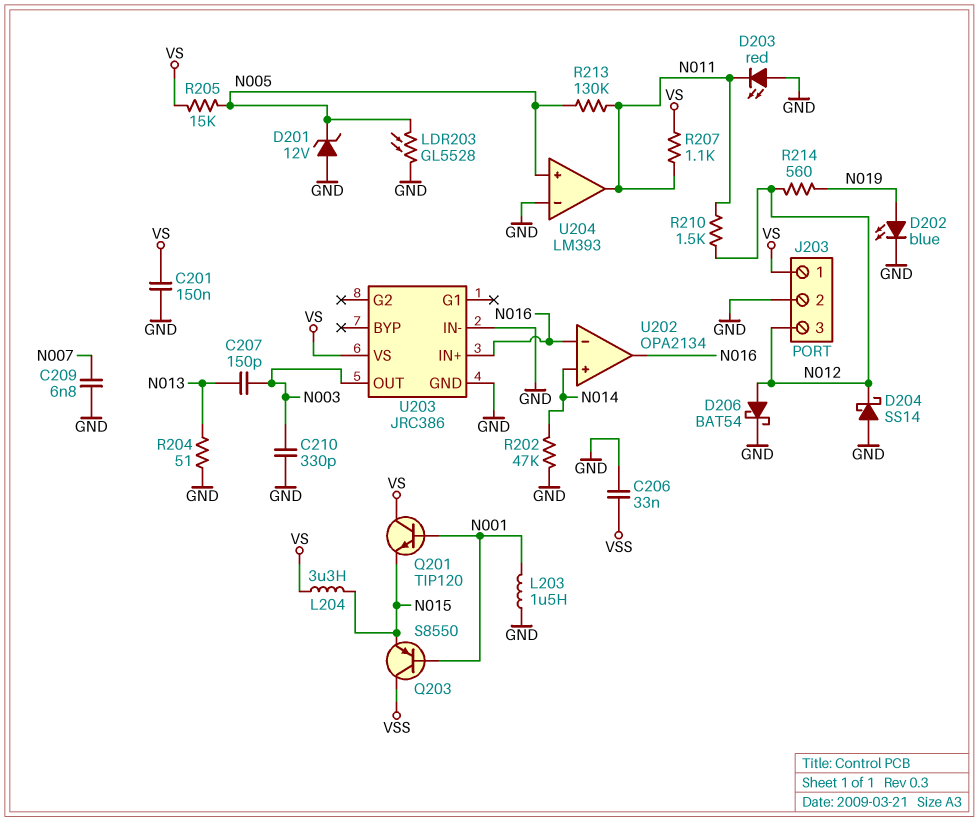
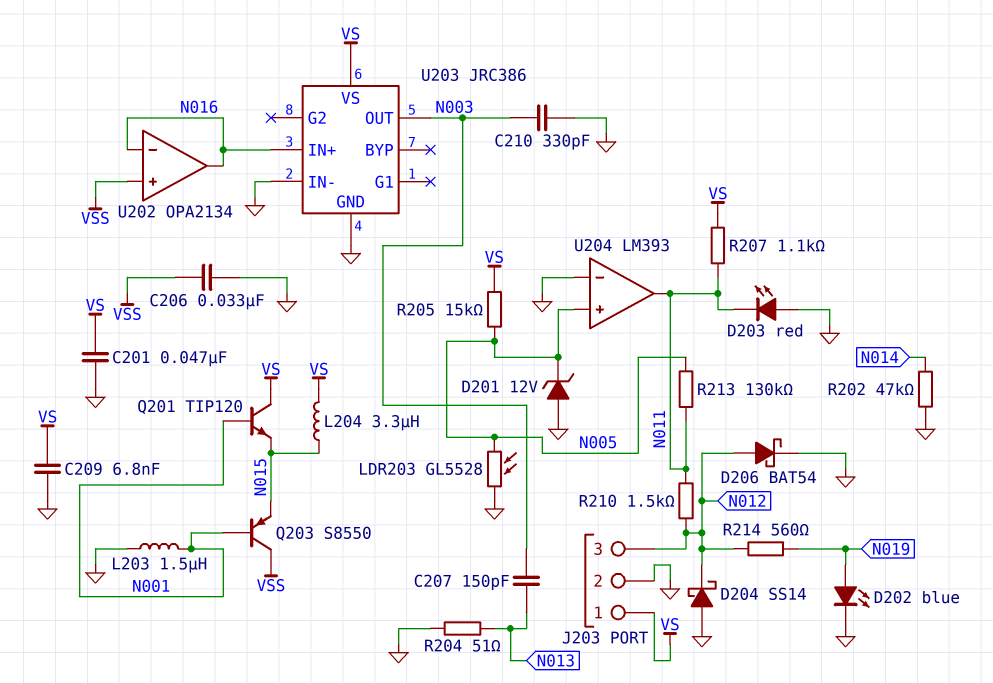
C201: 150nF (GND, VS) -> 47nF (GND, VS)
C209: 6.8nF (GND, N007) -> 6.8nF (GND, VS)
U202 pin in+: N014 -> VSS

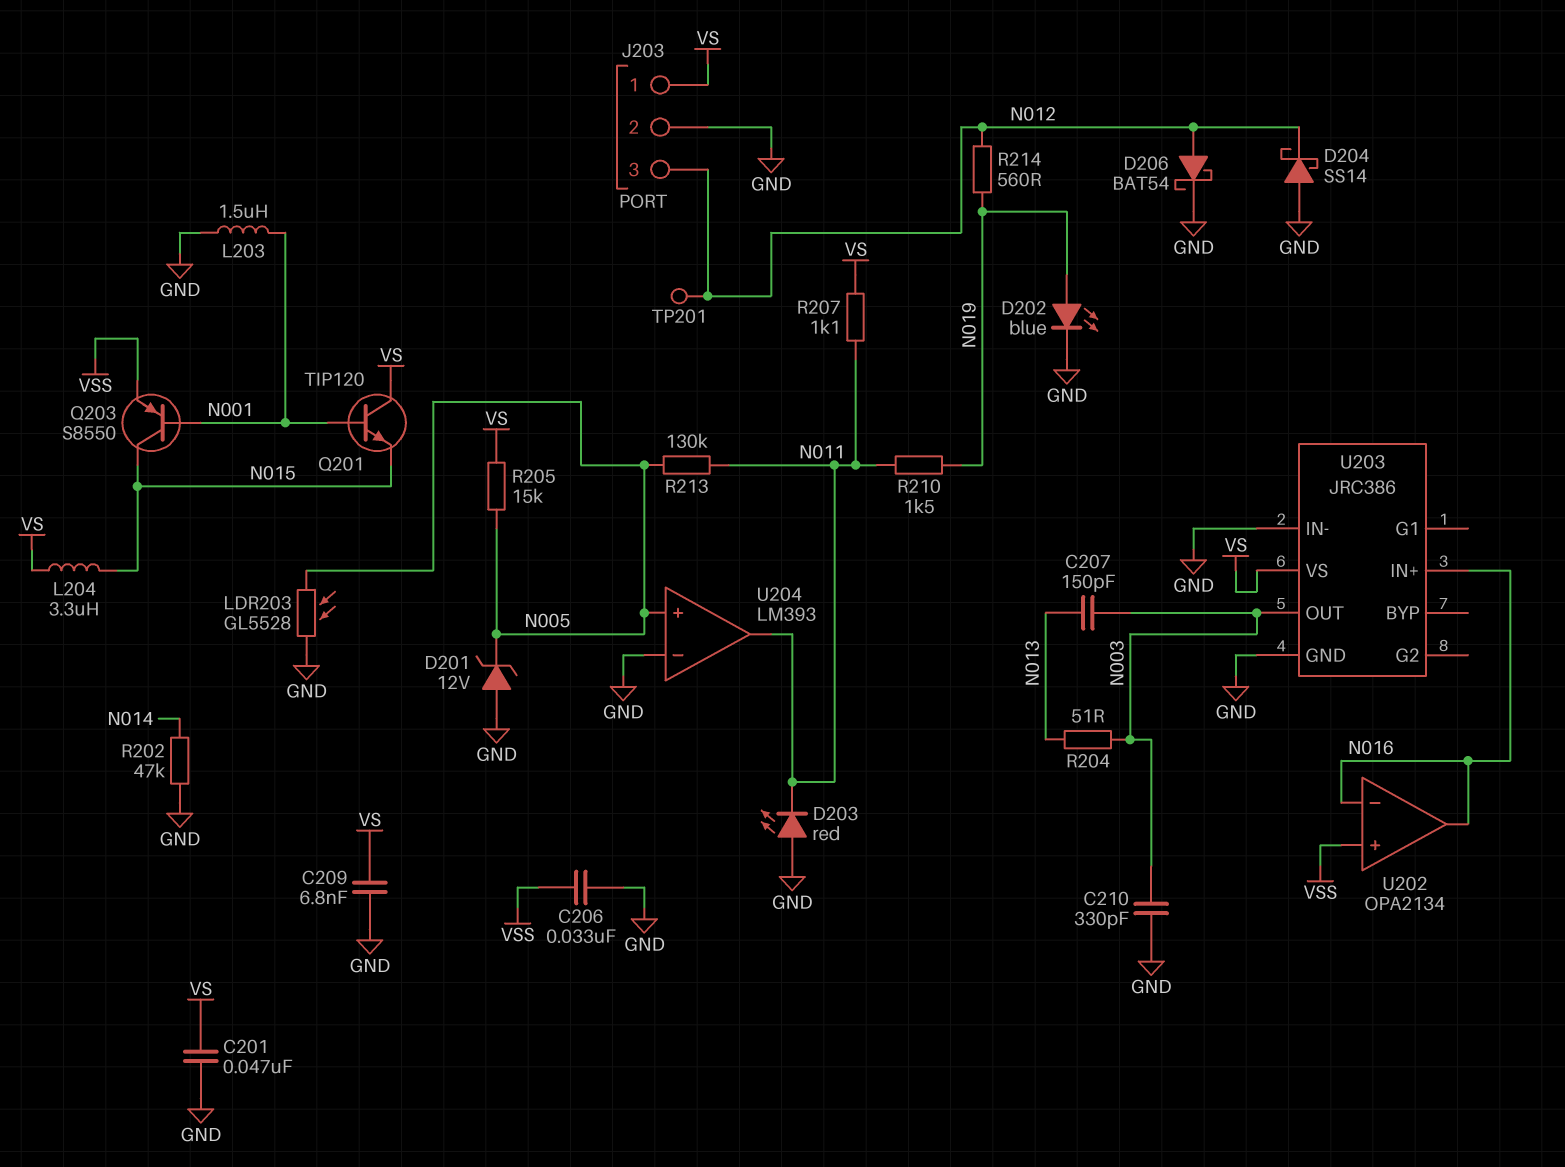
Q203: PNP S8550 (B N001, C VSS, E N015) -> PNP S8550 (B N001, C N015, E VSS)
R204: 51 (GND, N013) -> 51 (N003, N013)
R210: 1.5k (N011, N012) -> 1.5k (N011, N019)
TP201: none -> test point (N012)

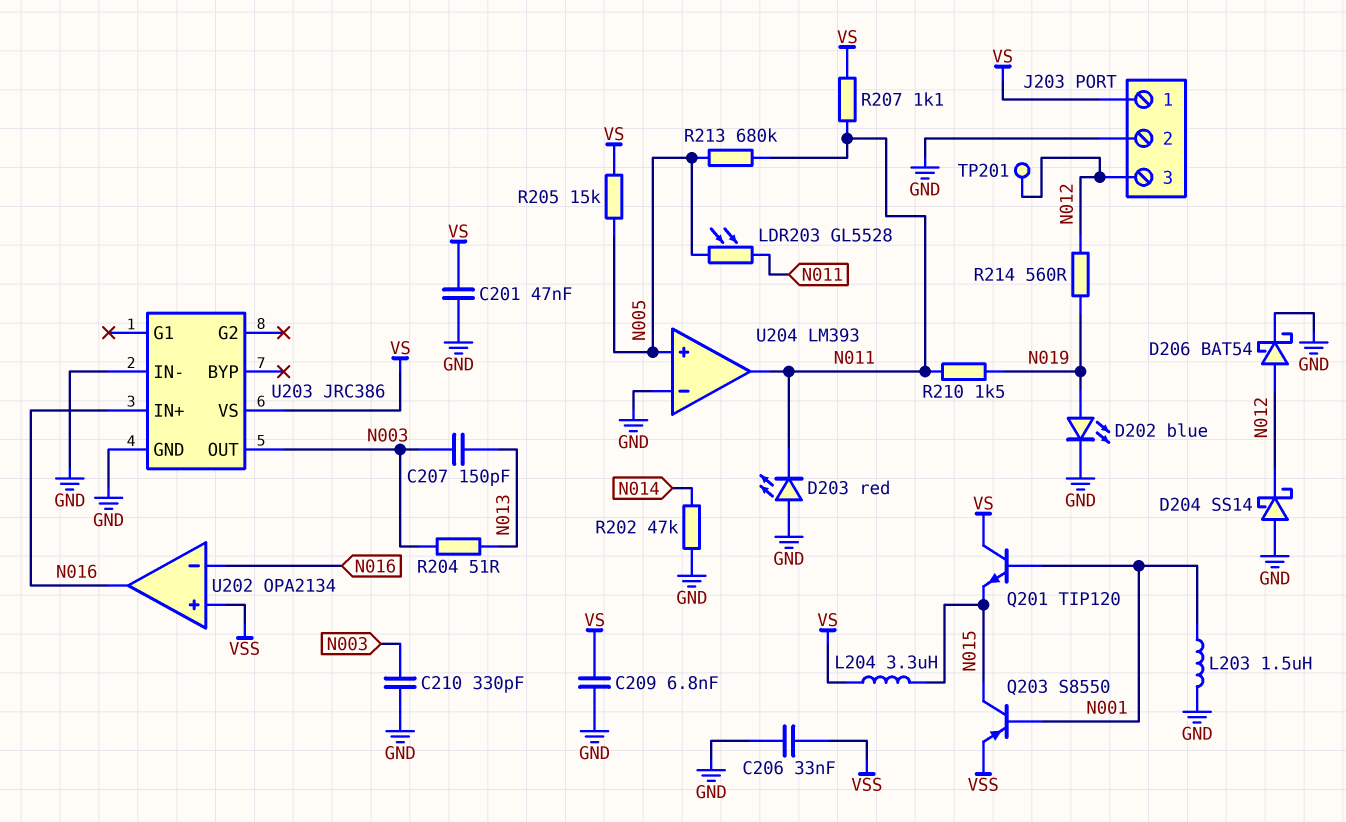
D201: zener 12V (A GND, K N005) -> none
LDR203: GL5528 (GND, N005) -> GL5528 (N005, N011)
R213: 130k (N005, N011) -> 680k (N005, N011)

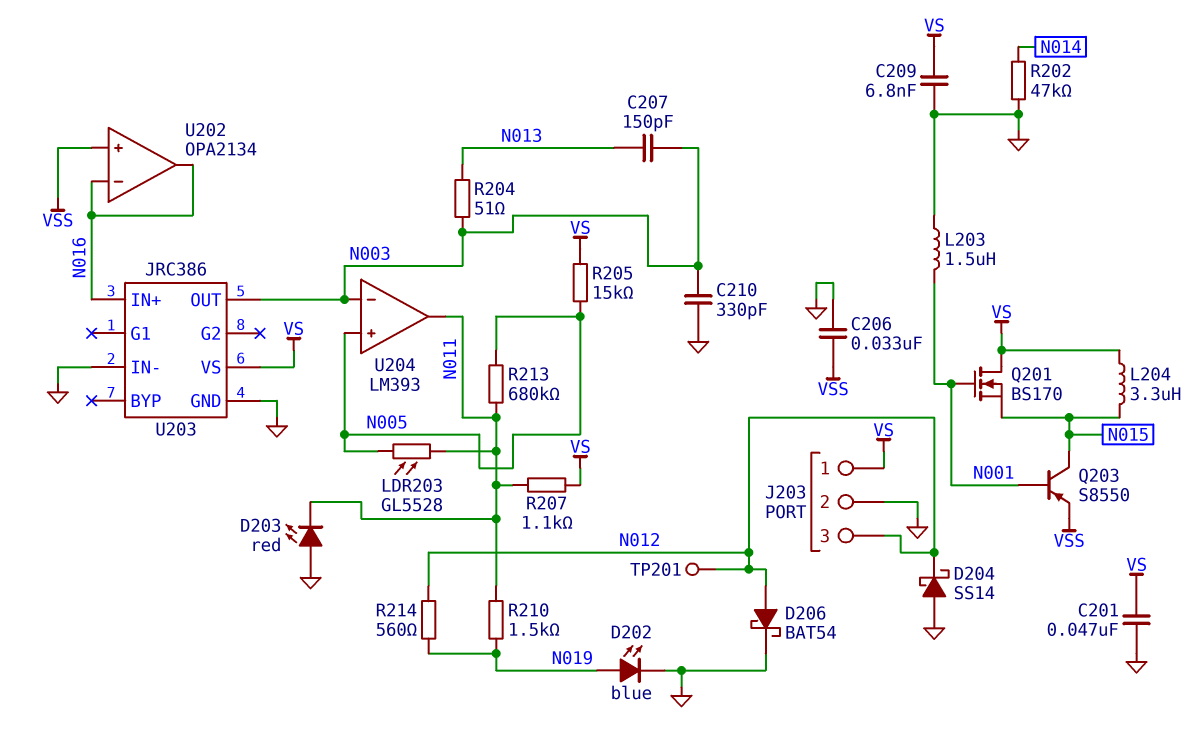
Q201: NPN TIP120 (B N001, C VS, E N015) -> NMOS BS170 (G N001, D VS, S N015)
U204 pin in-: GND -> N003

